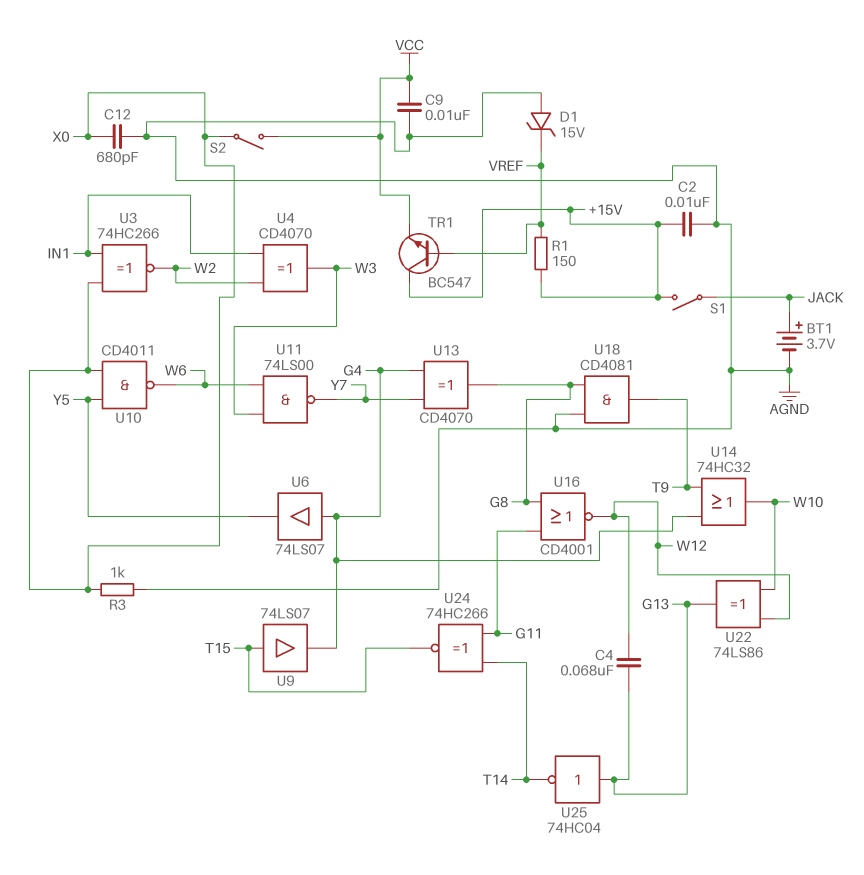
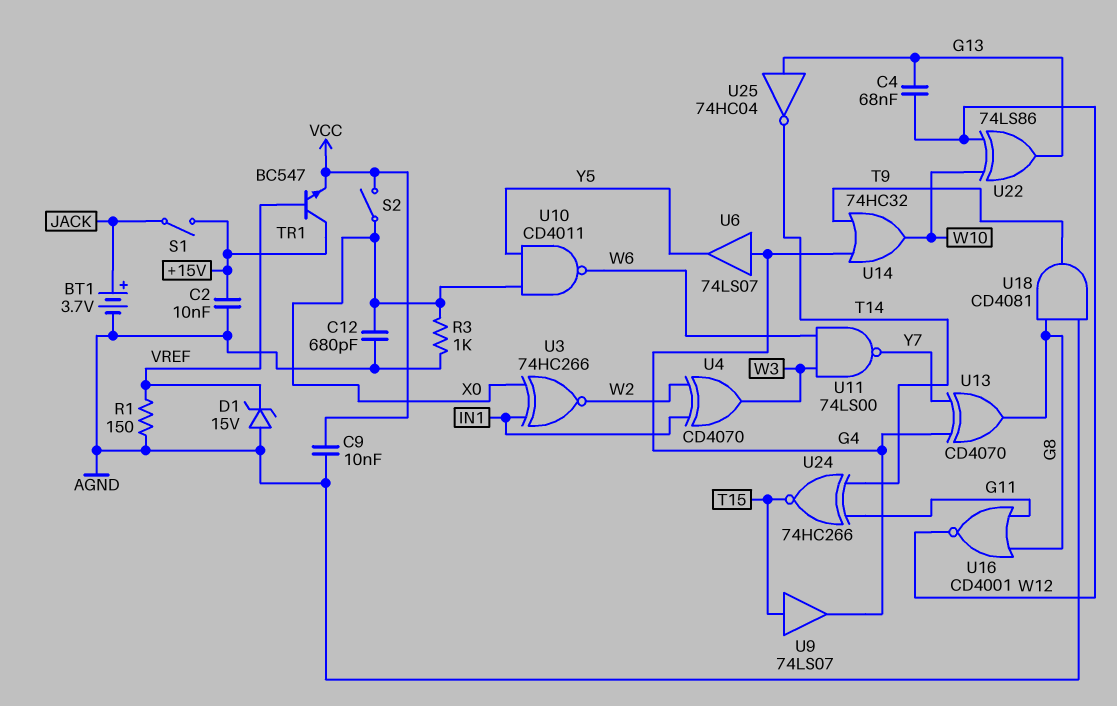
R1: 150 (+15V, VREF) -> 150 (AGND, VREF)

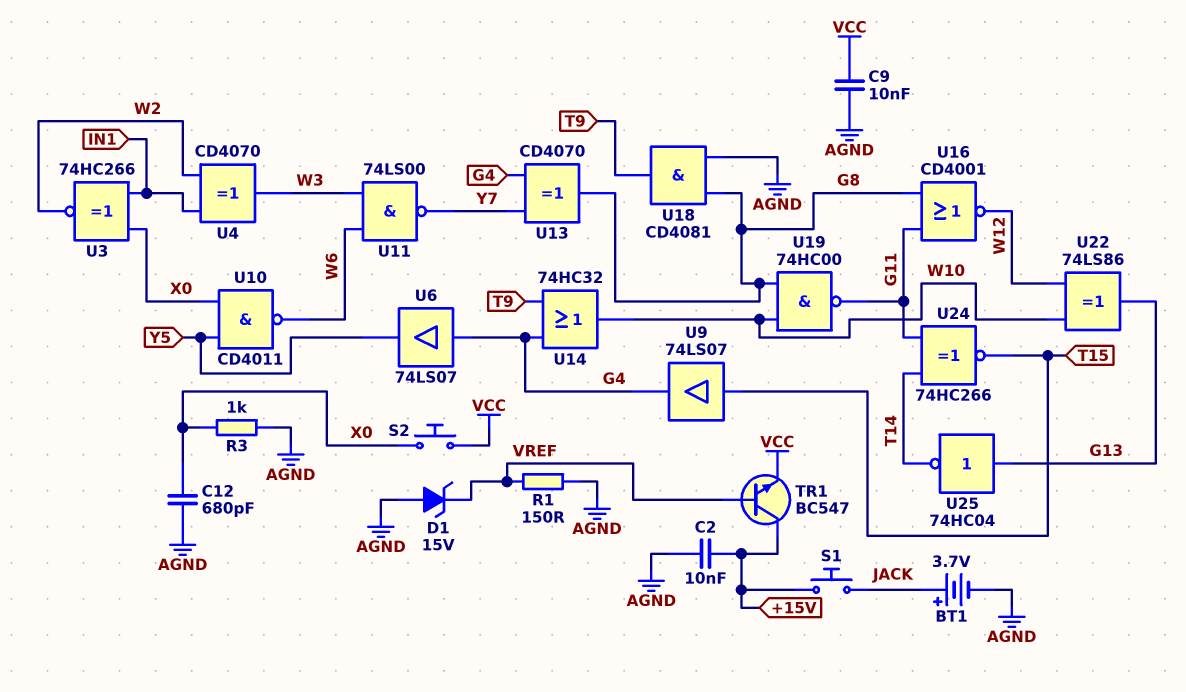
C4: 68nF (G13, W12) -> none
S1: switch (+15V, JACK) -> button (+15V, JACK)
S2: switch (VCC, X0) -> button (VCC, X0)
U19: none -> NAND 74HC00 (in G8, in W10, out G11)

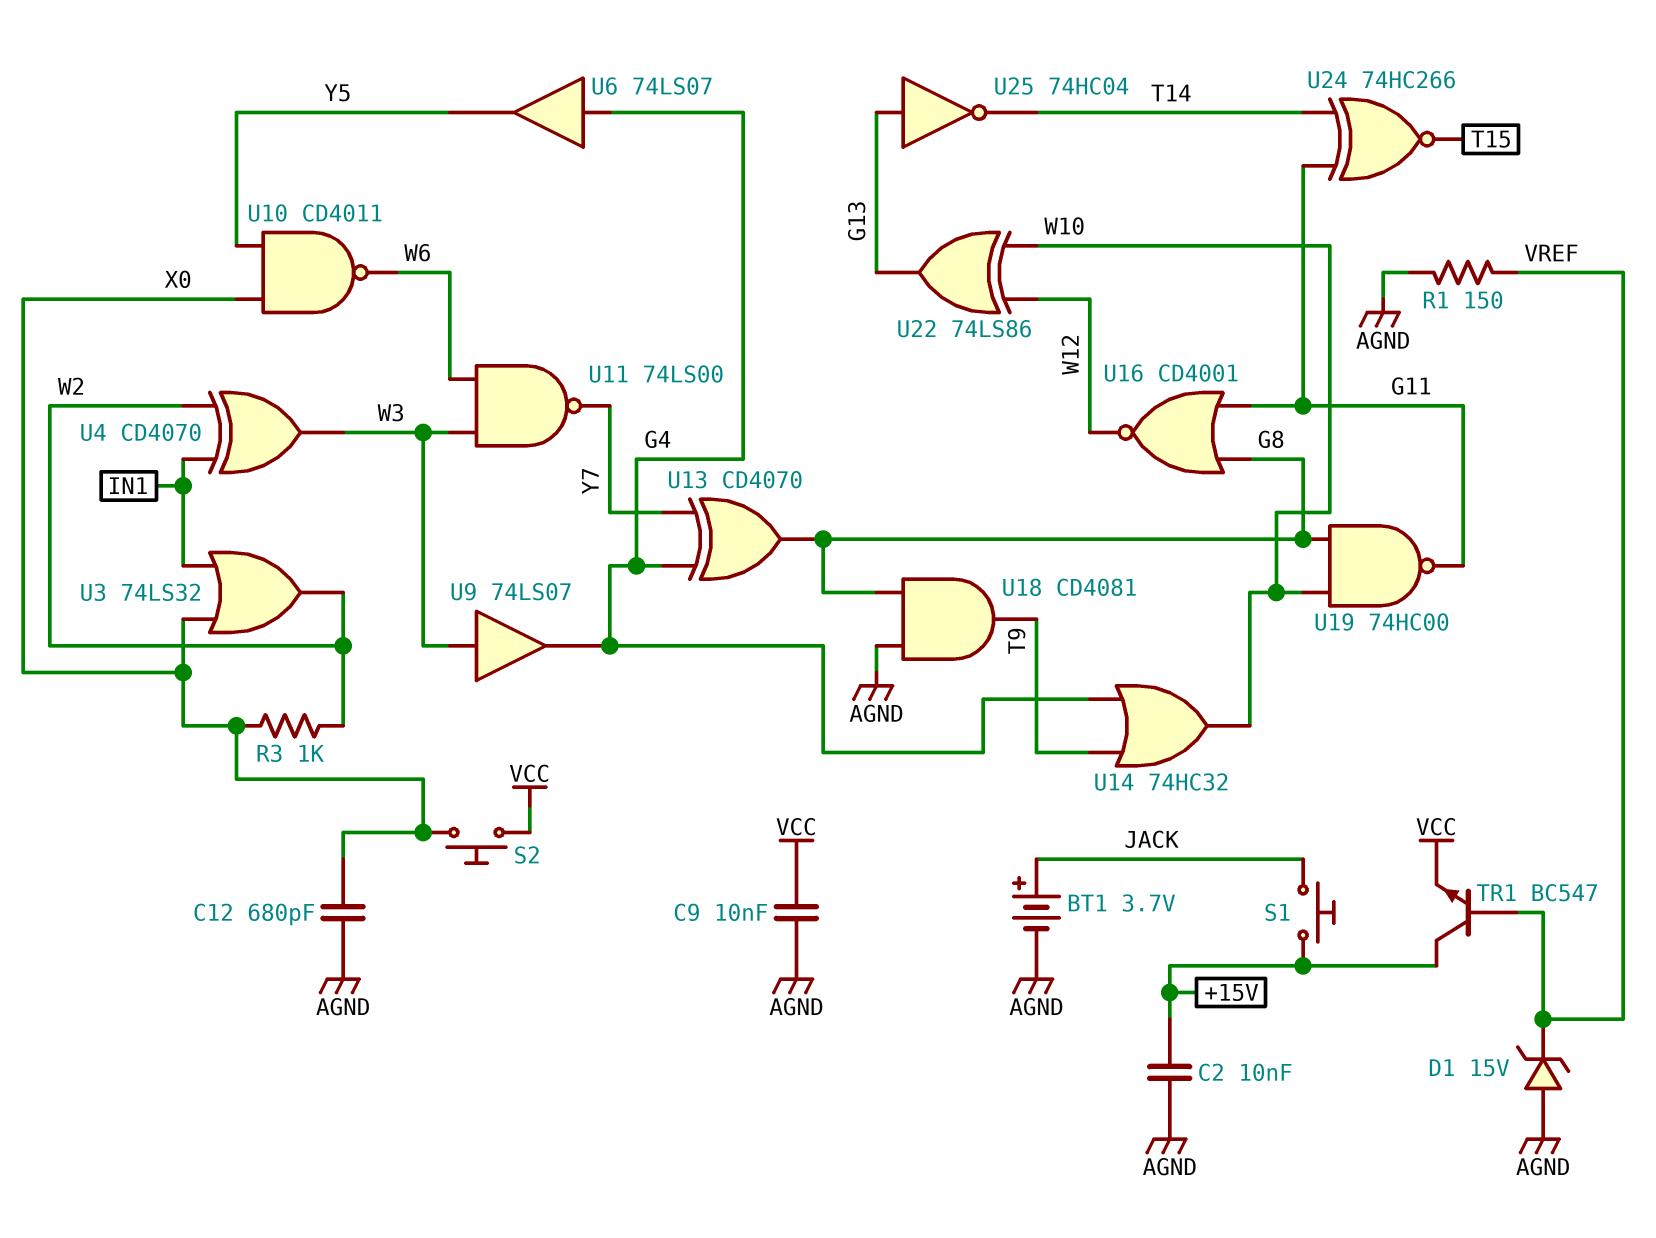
R3: 1k (AGND, X0) -> 1k (W2, X0)
U3: XNOR 74HC266 (in IN1, in X0, out W2) -> OR 74LS32 (in IN1, in X0, out W2)
U9: buffer 74LS07 (in T15, out G4) -> buffer 74LS07 (in W3, out G4)

